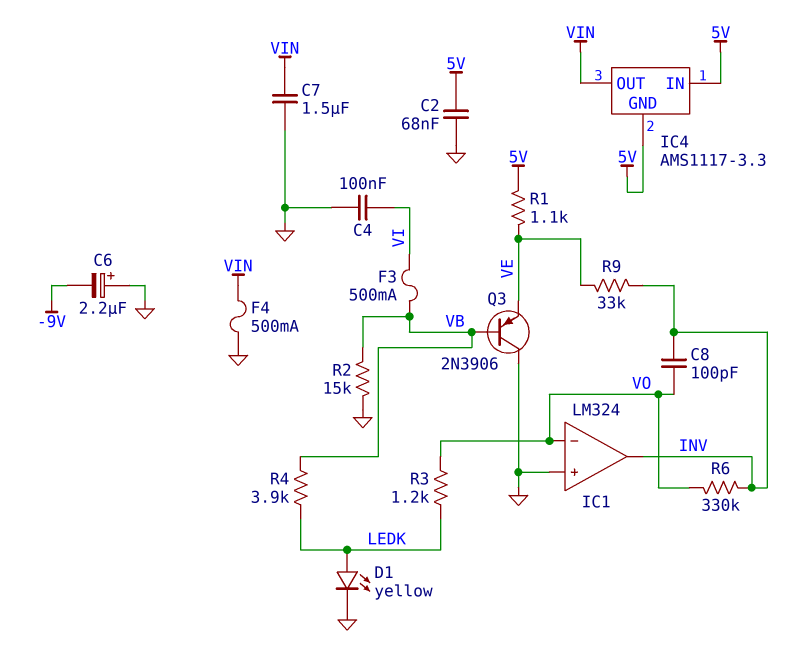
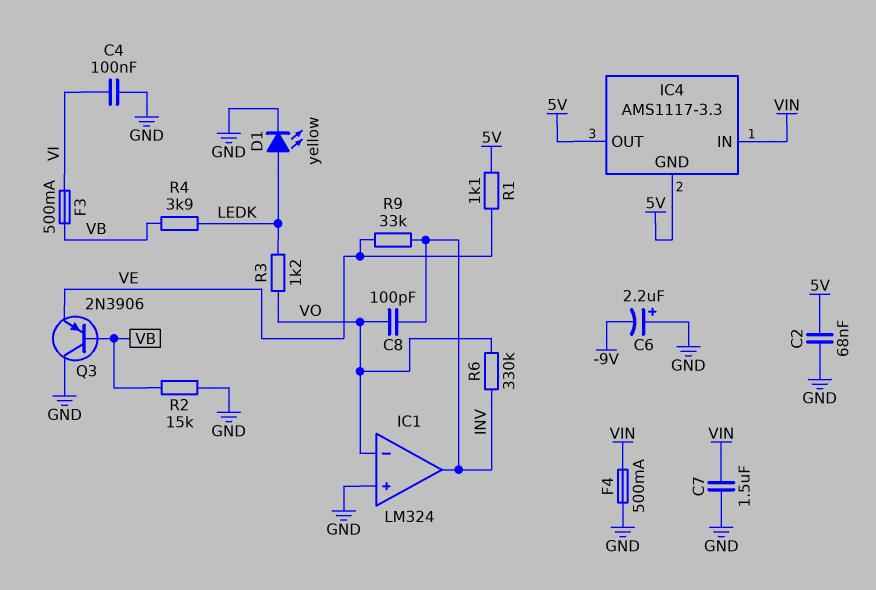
IC4 pin IN: 5V -> VIN
IC4 pin OUT: VIN -> 5V

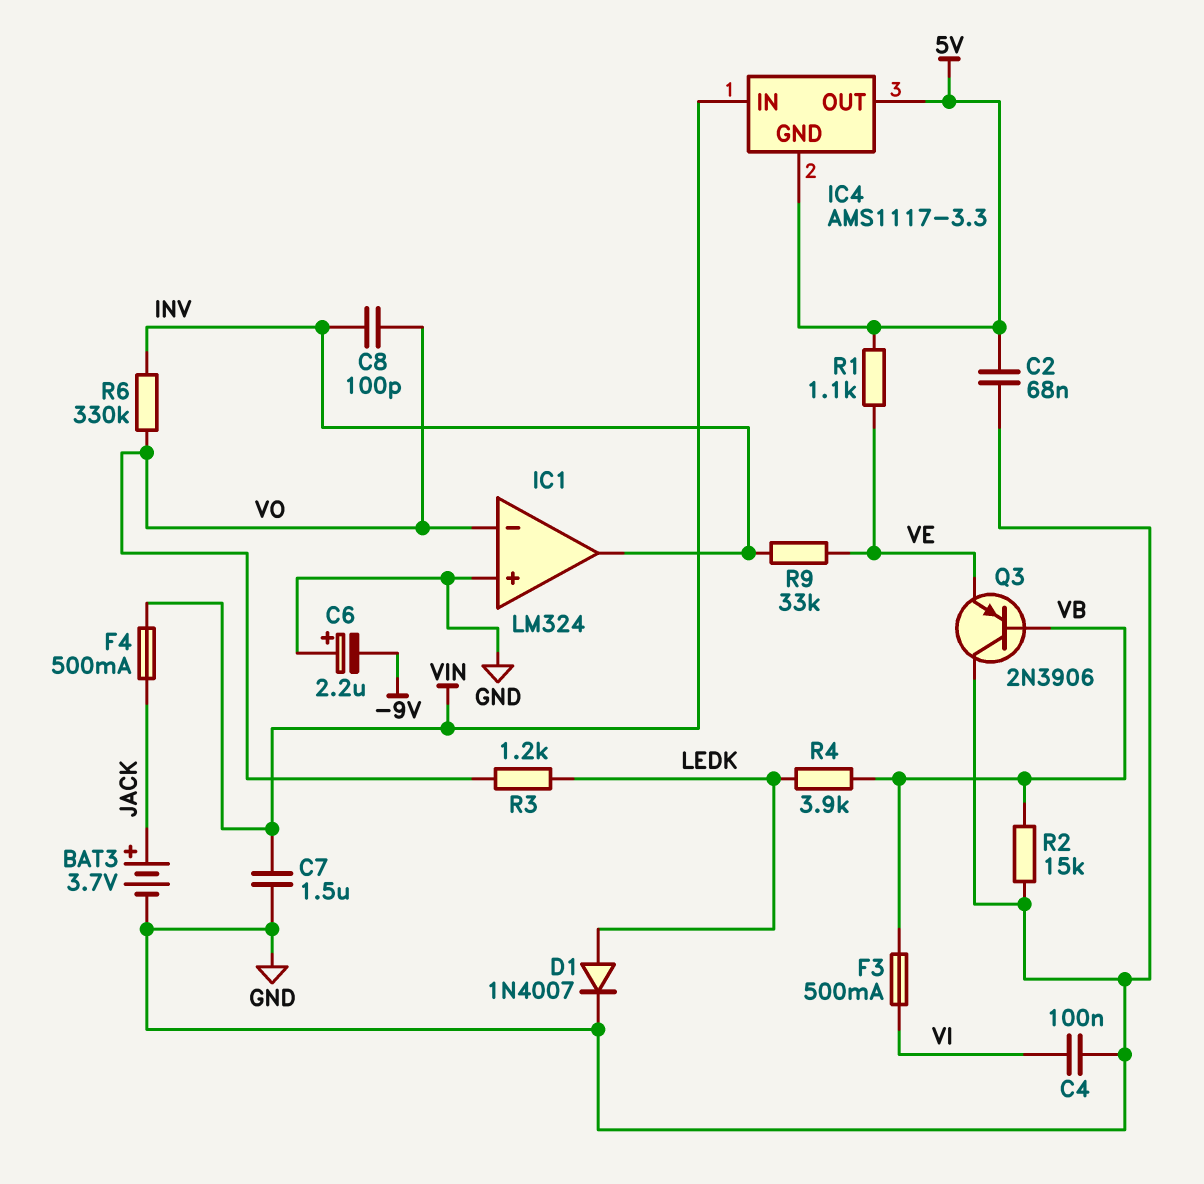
BAT3: none -> 3.7V (plus JACK, minus GND)
D1: LED yellow (A LEDK, K GND) -> diode 1N4007 (A LEDK, K GND)
F4: 500mA (GND, VIN) -> 500mA (JACK, VIN)

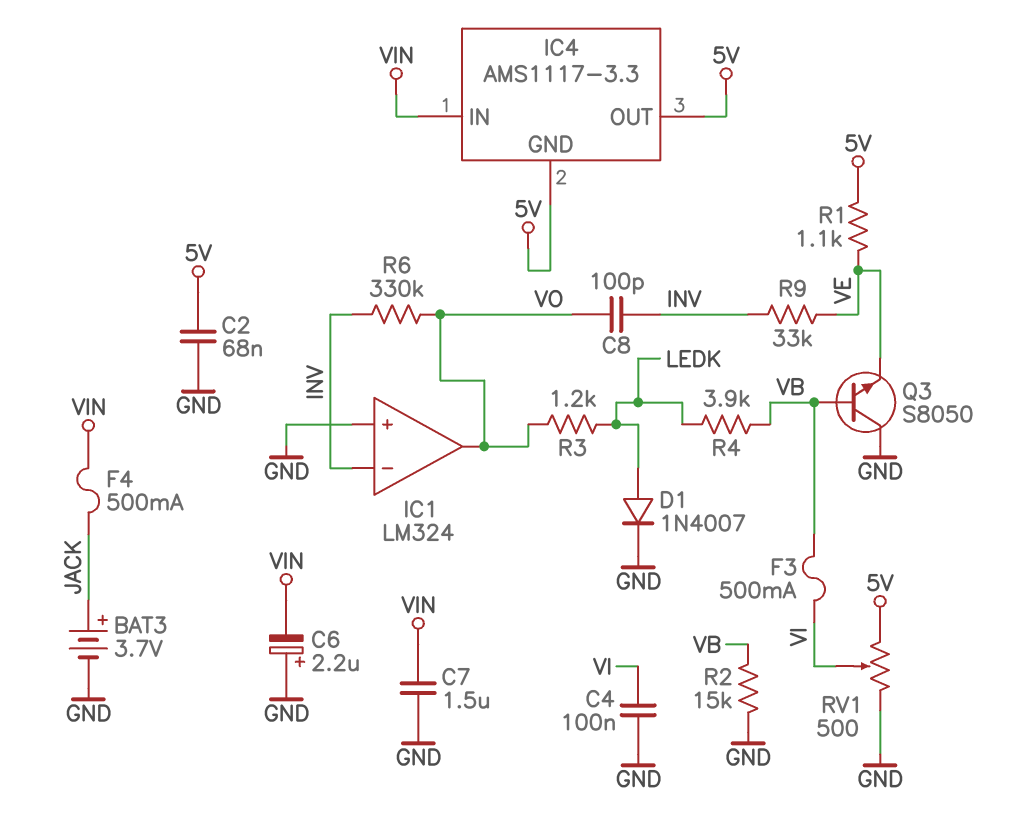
C6: 2.2uF (plus GND, minus -9V) -> 2.2uF (plus GND, minus VIN)
IC1 pin in-: VO -> INV
IC1 pin out: INV -> VO
Q3: PNP 2N3906 (B VB, C GND, E VE) -> NPN S8050 (B VB, C GND, E VE)
RV1: none -> 500 (5V, GND, wiper VI)

